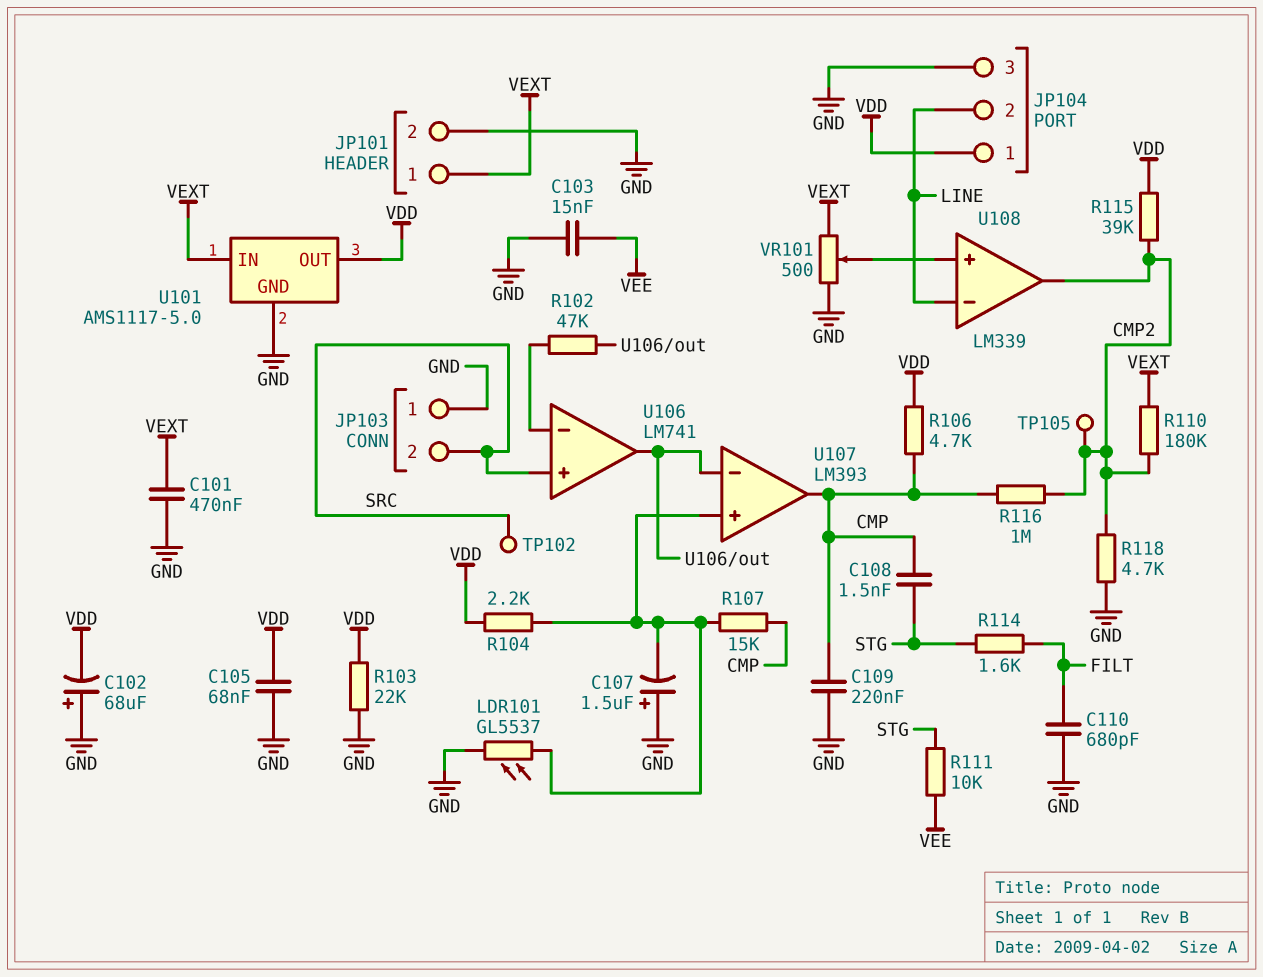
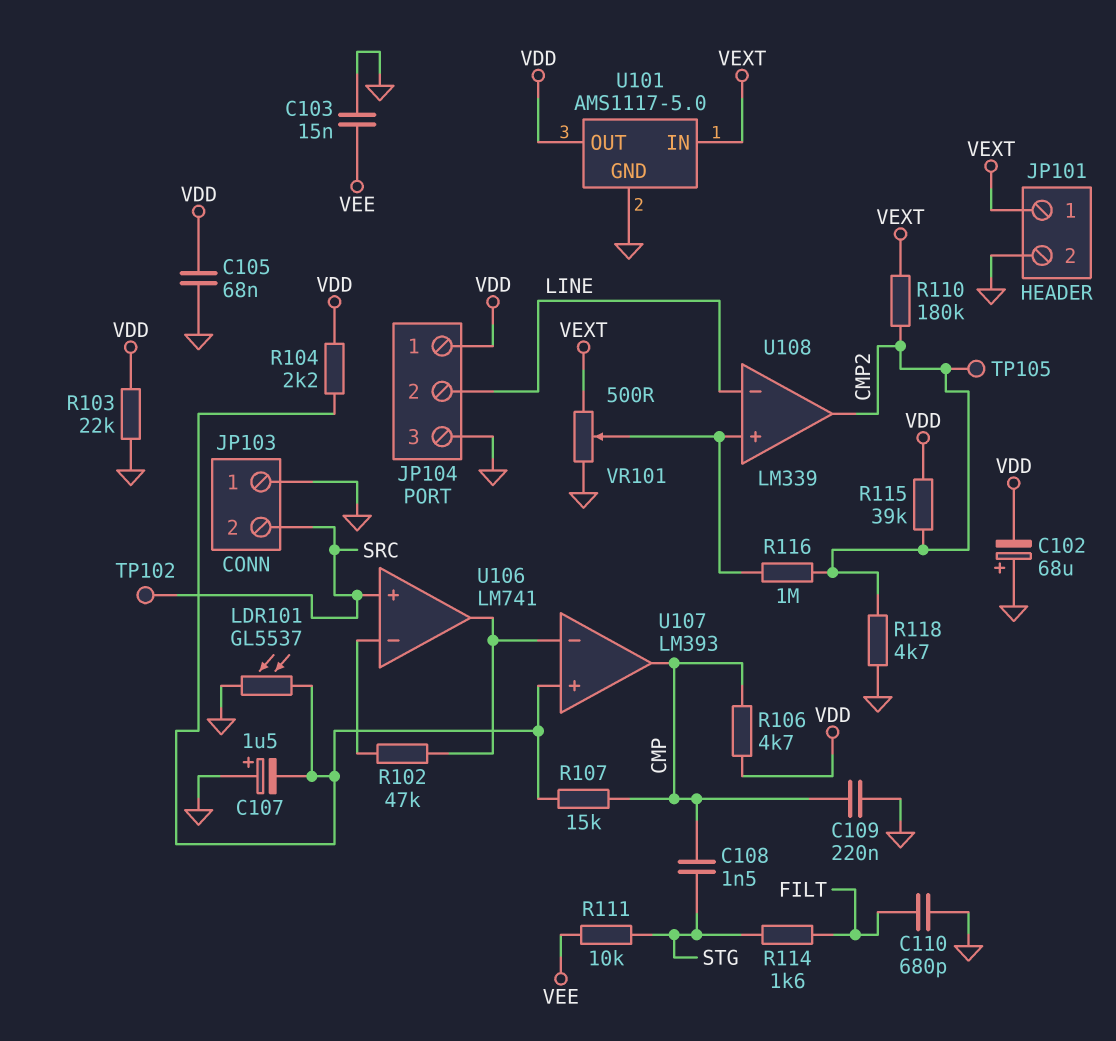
C101: 470nF (GND, VEXT) -> none
R116: 1M (CMP, CMP2) -> 1M (CMP2, U108/in+)

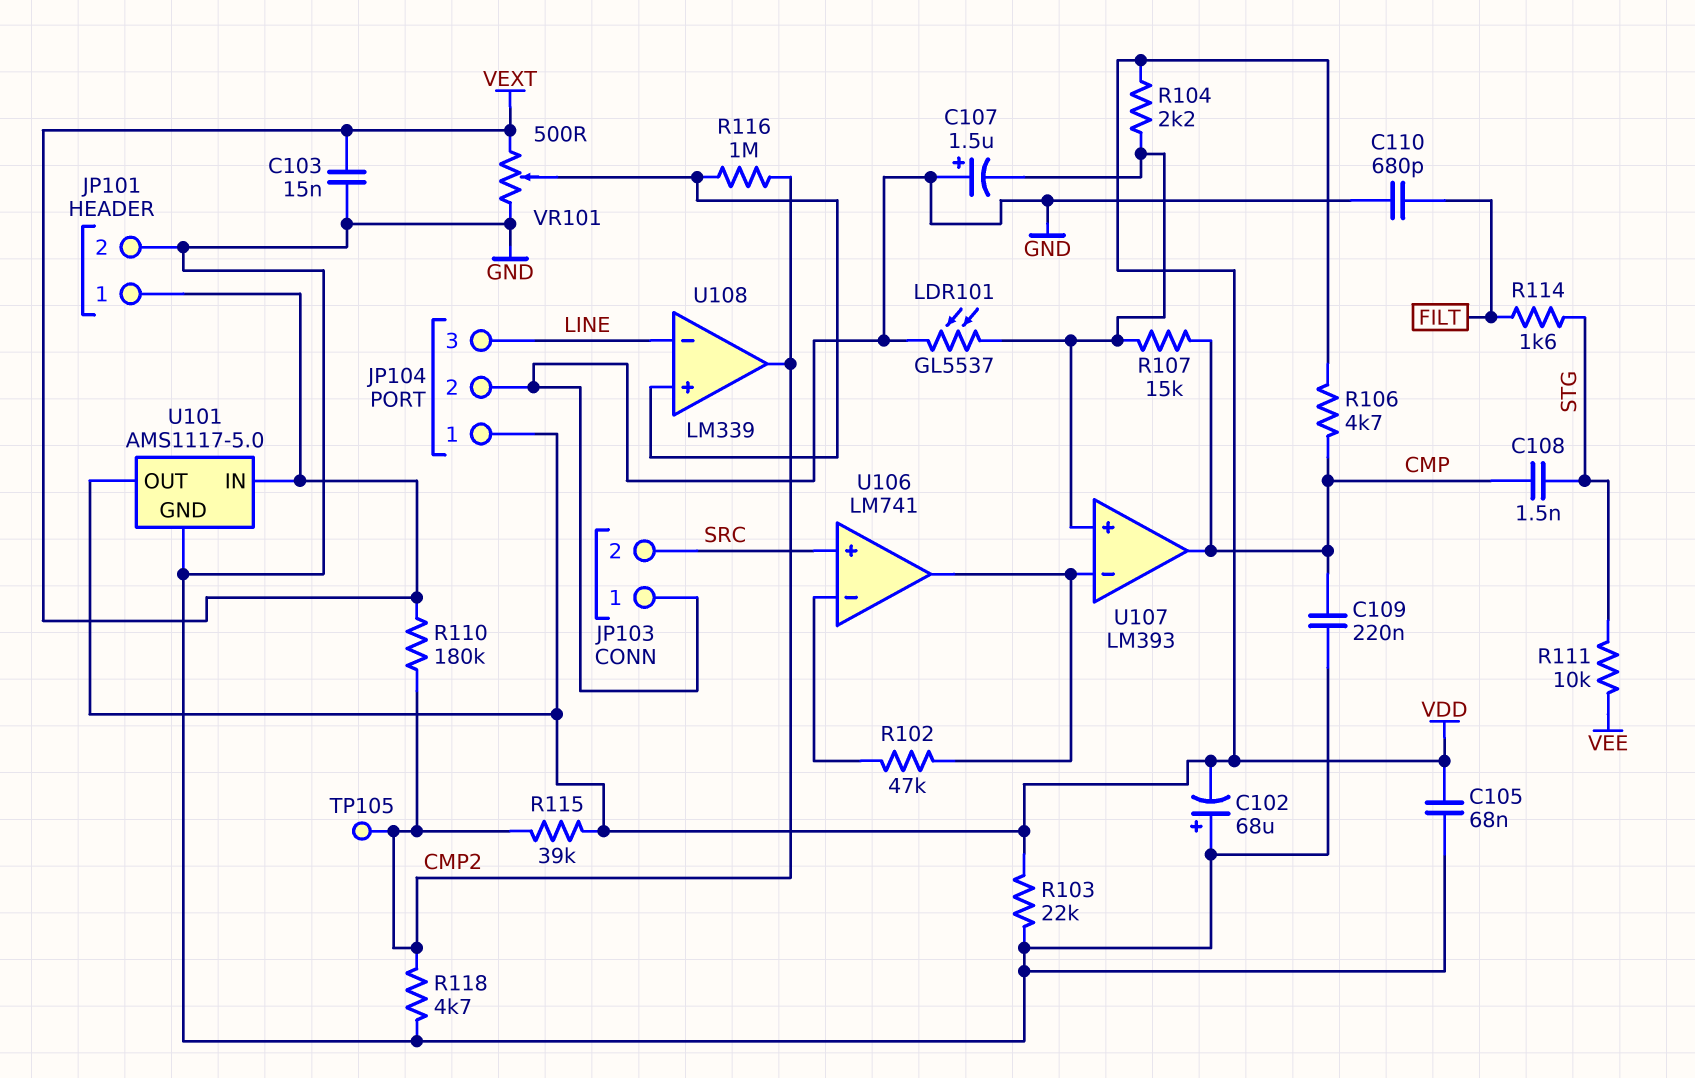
C103: 15nF (GND, VEE) -> 15nF (GND, VEXT)
JP104 pin 2: LINE -> GND
JP104 pin 3: GND -> LINE
TP102: test point (SRC) -> none

